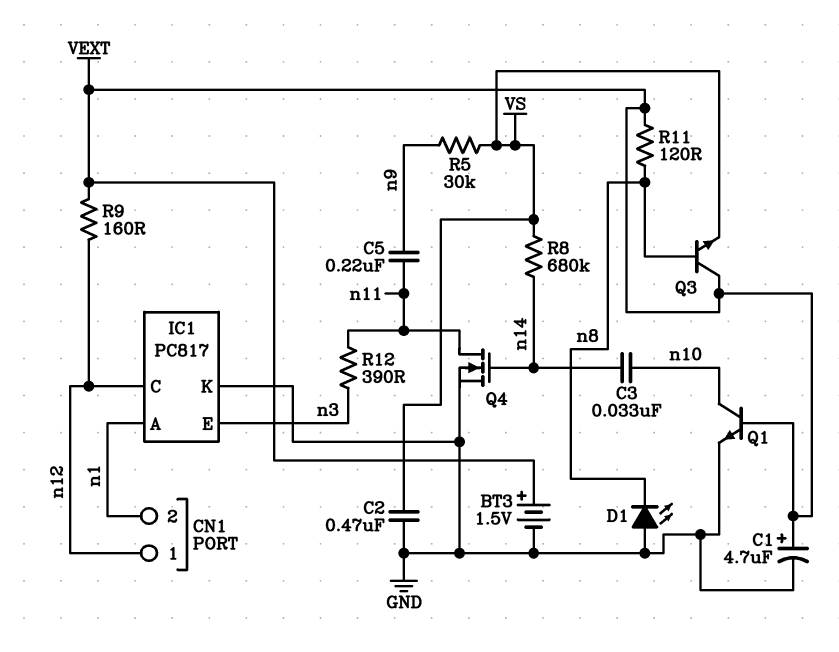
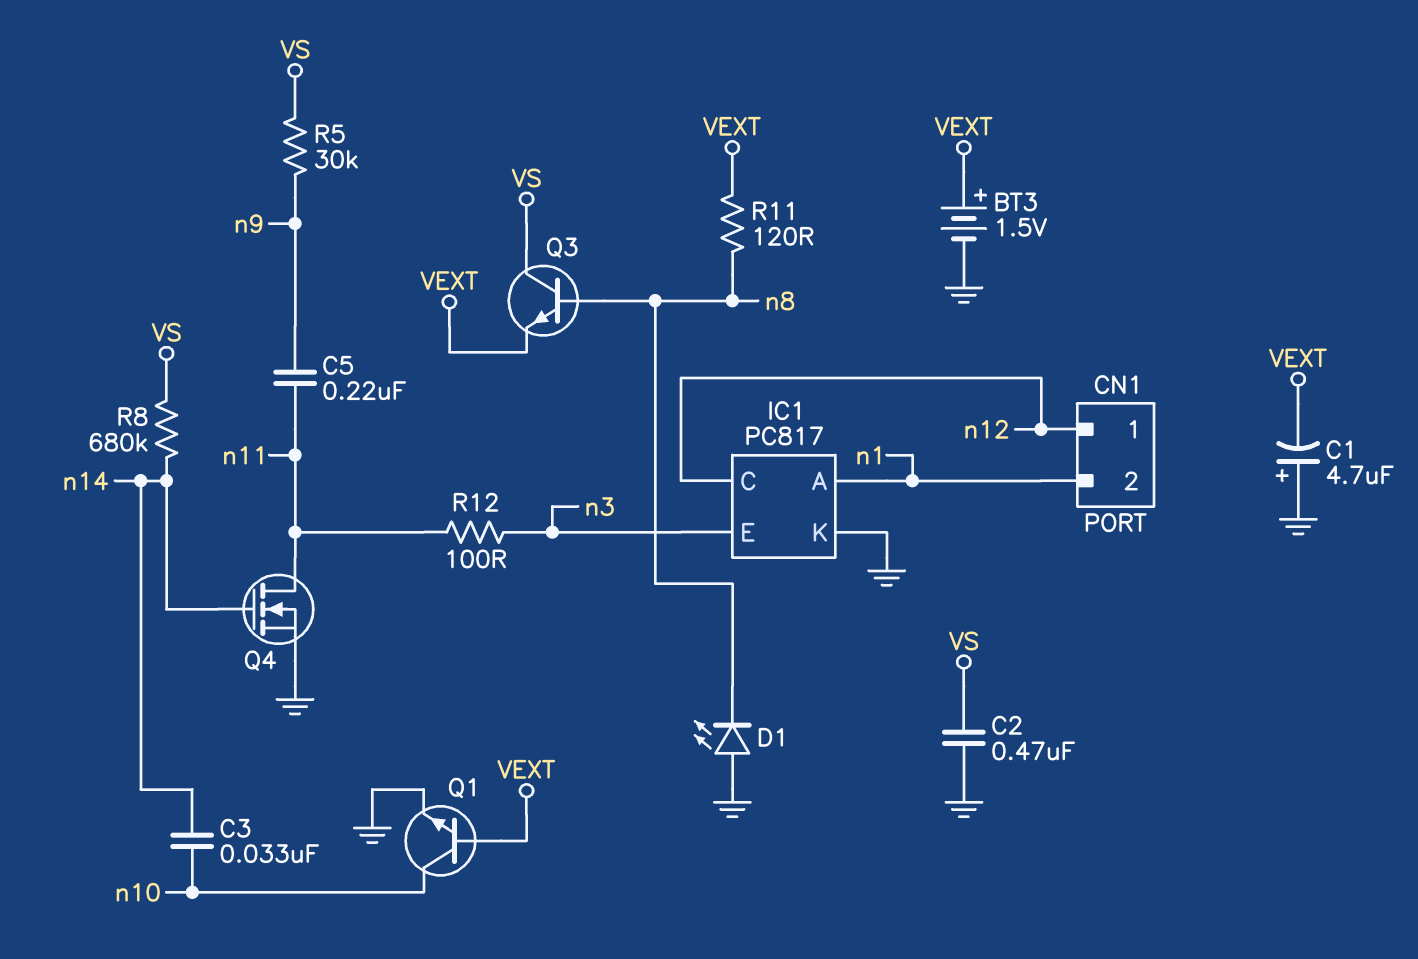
C1: 4.7uF (plus VEXT, minus GND) -> 4.7uF (plus GND, minus VEXT)
Q3: NPN (B n8, C VEXT, E VS) -> NPN (B n8, C VS, E VEXT)
R9: 160 (VEXT, n12) -> none
R12: 390 (n3, n11) -> 100 (n3, n11)

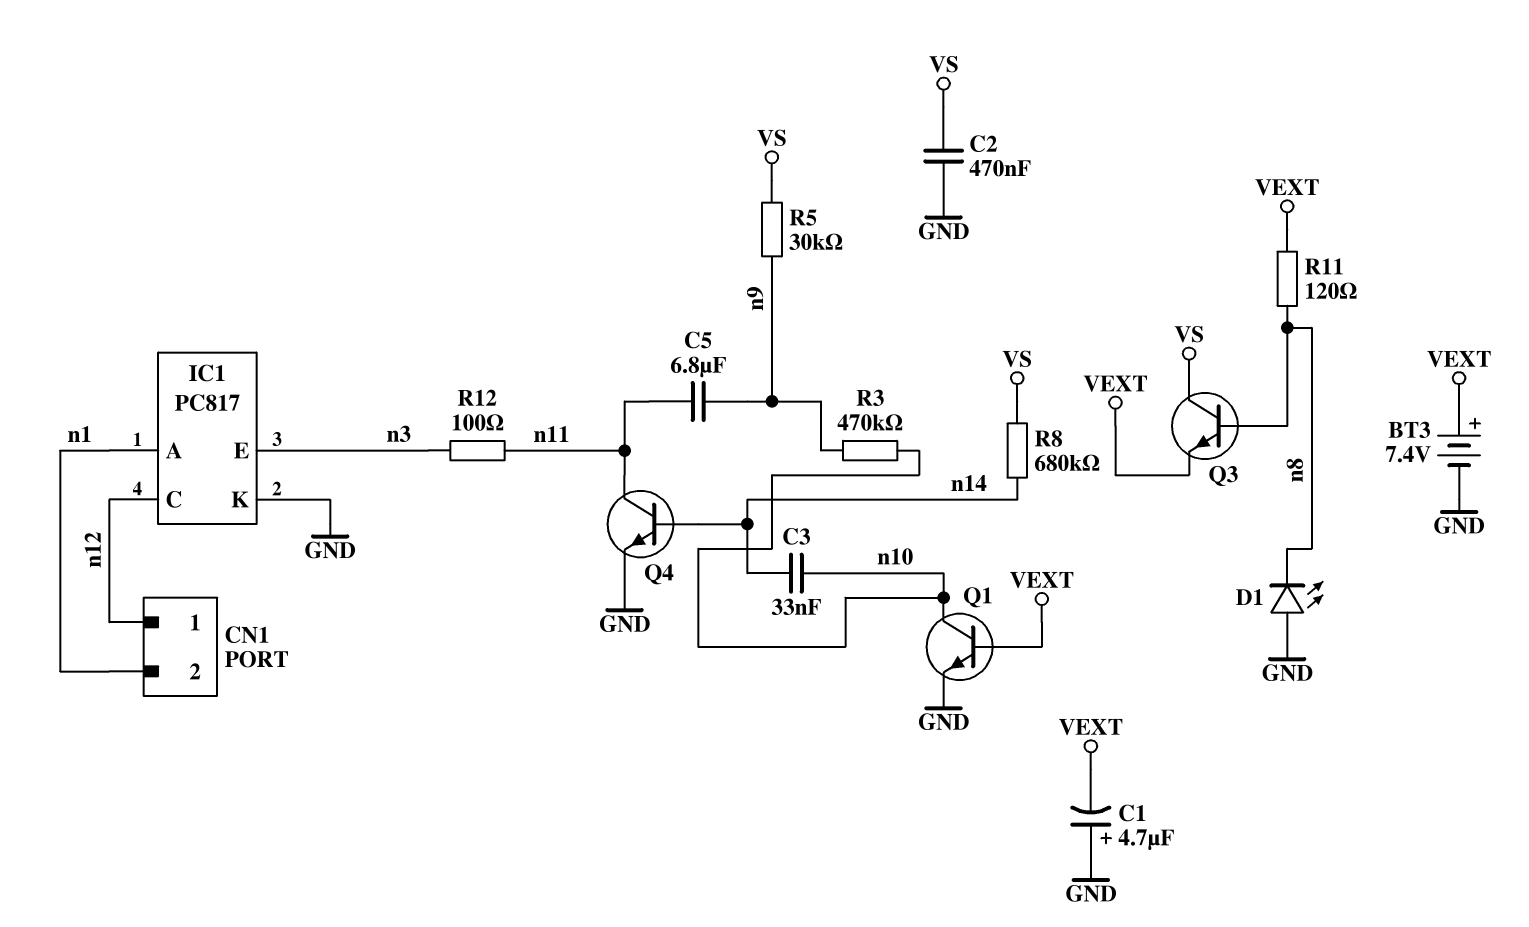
BT3: 1.5V (plus VEXT, minus GND) -> 7.4V (plus VEXT, minus GND)
C5: 220nF (n9, n11) -> 6.8uF (n9, n11)
Q4: NMOS (G n14, D n11, S GND) -> NPN (B n14, C n11, E GND)
R3: none -> 470k (n9, n10)

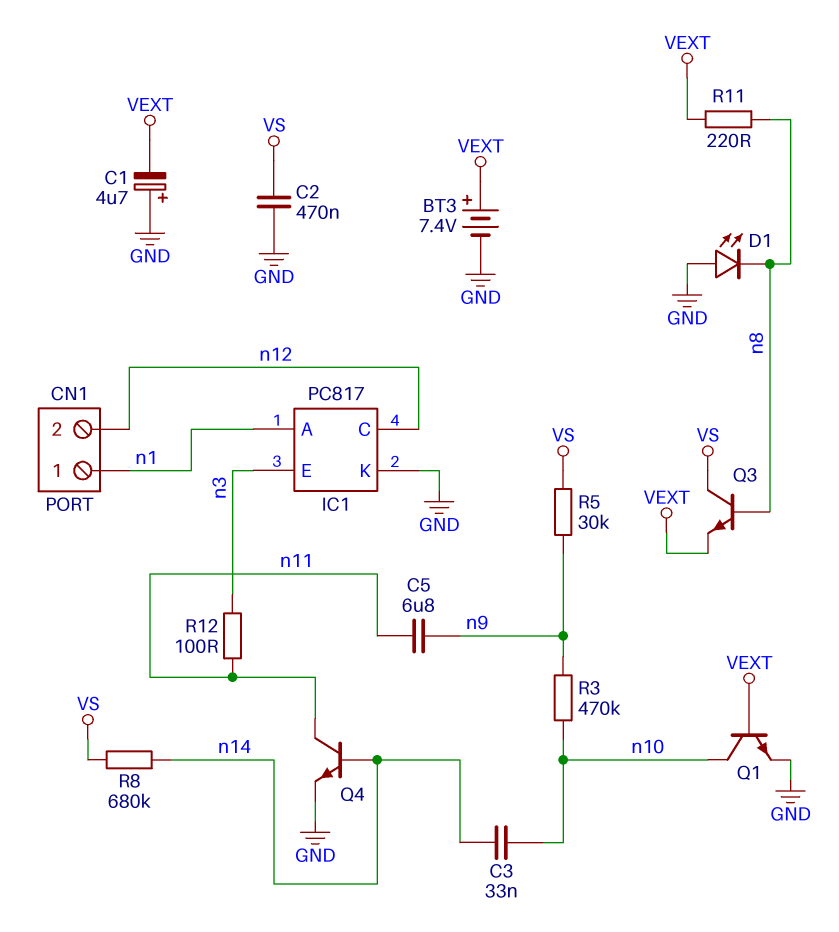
CN1 pin 1: n12 -> n1
CN1 pin 2: n1 -> n12
R11: 120 (VEXT, n8) -> 220 (VEXT, n8)

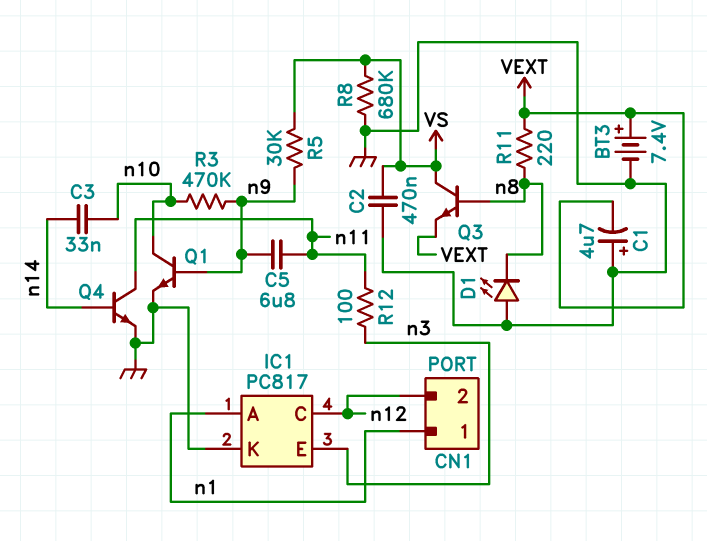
Q1: NPN (B VEXT, C n10, E GND) -> NPN (B n9, C n10, E GND)
R8: 680k (VS, n14) -> 680k (GND, VS)

